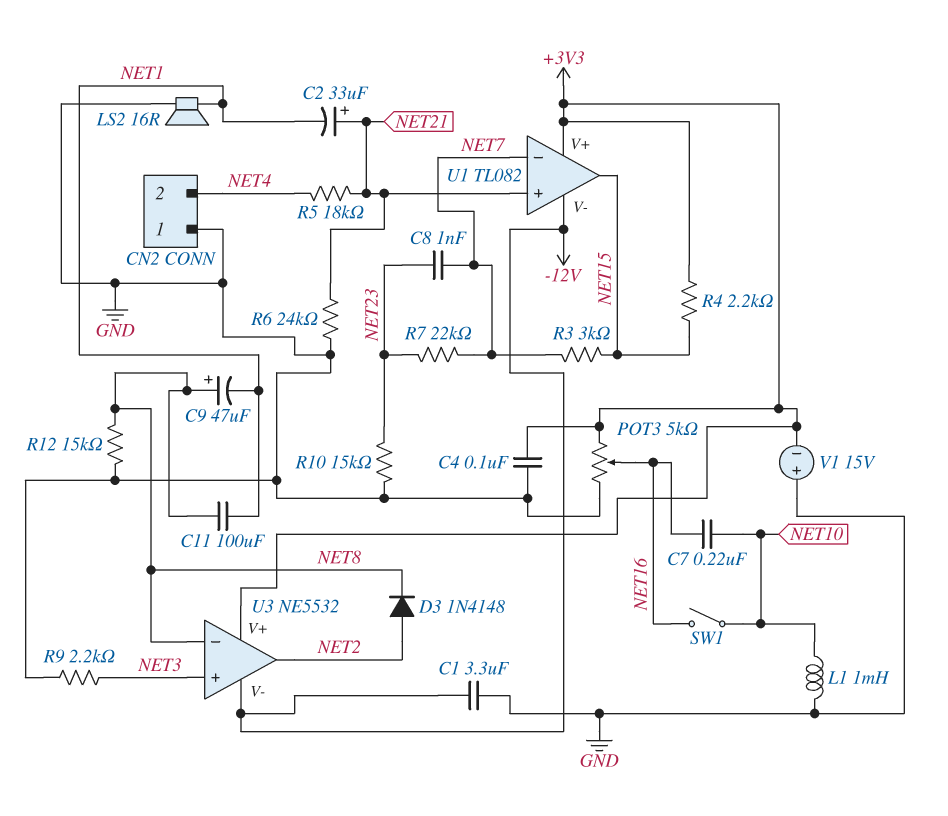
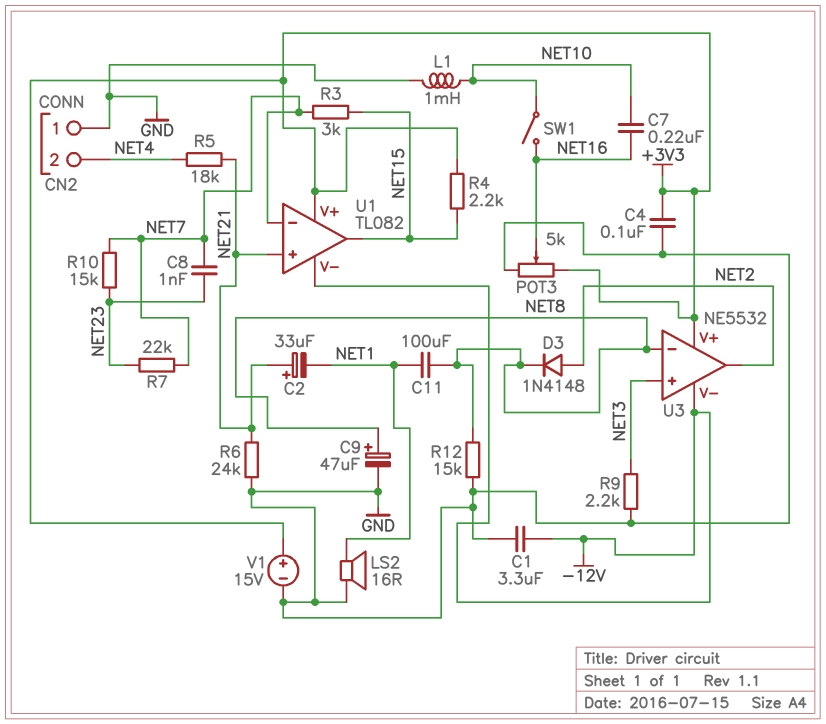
C9: 47uF (plus NET8, minus NET1) -> 47uF (plus NET8, minus GND)
R10: 15k (GND, NET23) -> 15k (NET7, NET23)
V1: 15V (plus GND, minus +3V3) -> 15V (plus +3V3, minus GND)

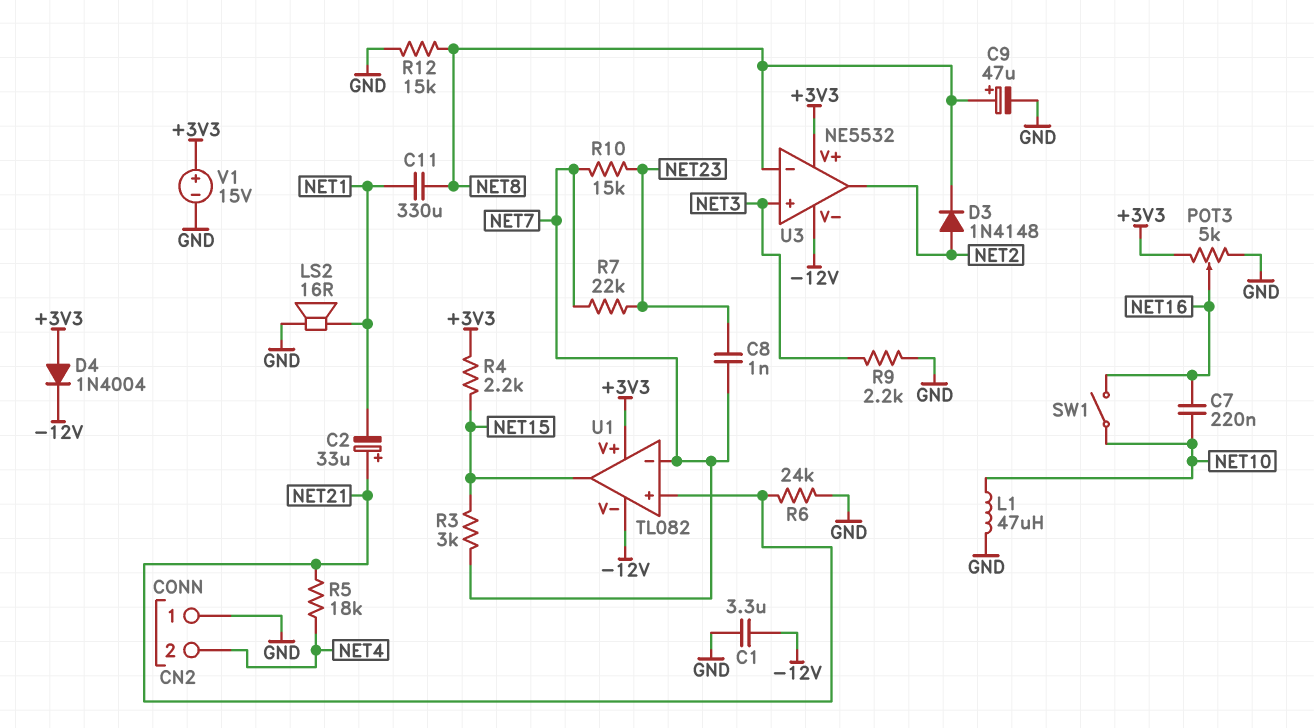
C4: 100nF (+3V3, GND) -> none
C11: 100uF (NET1, NET8) -> 330uF (NET1, NET8)
D4: none -> diode 1N4004 (A +3V3, K -12V)
L1: 1mH (GND, NET10) -> 47uH (GND, NET10)

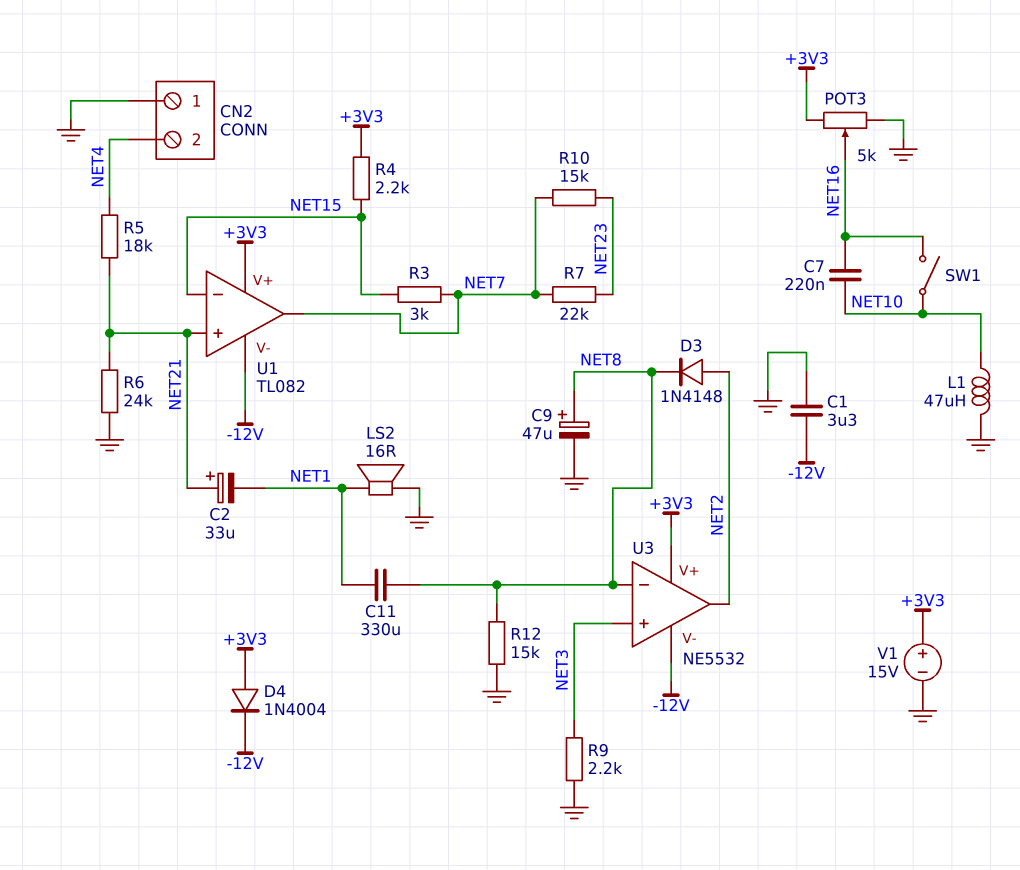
C8: 1nF (NET7, NET23) -> none
U1 pin in-: NET7 -> NET15
U1 pin out: NET15 -> NET7

